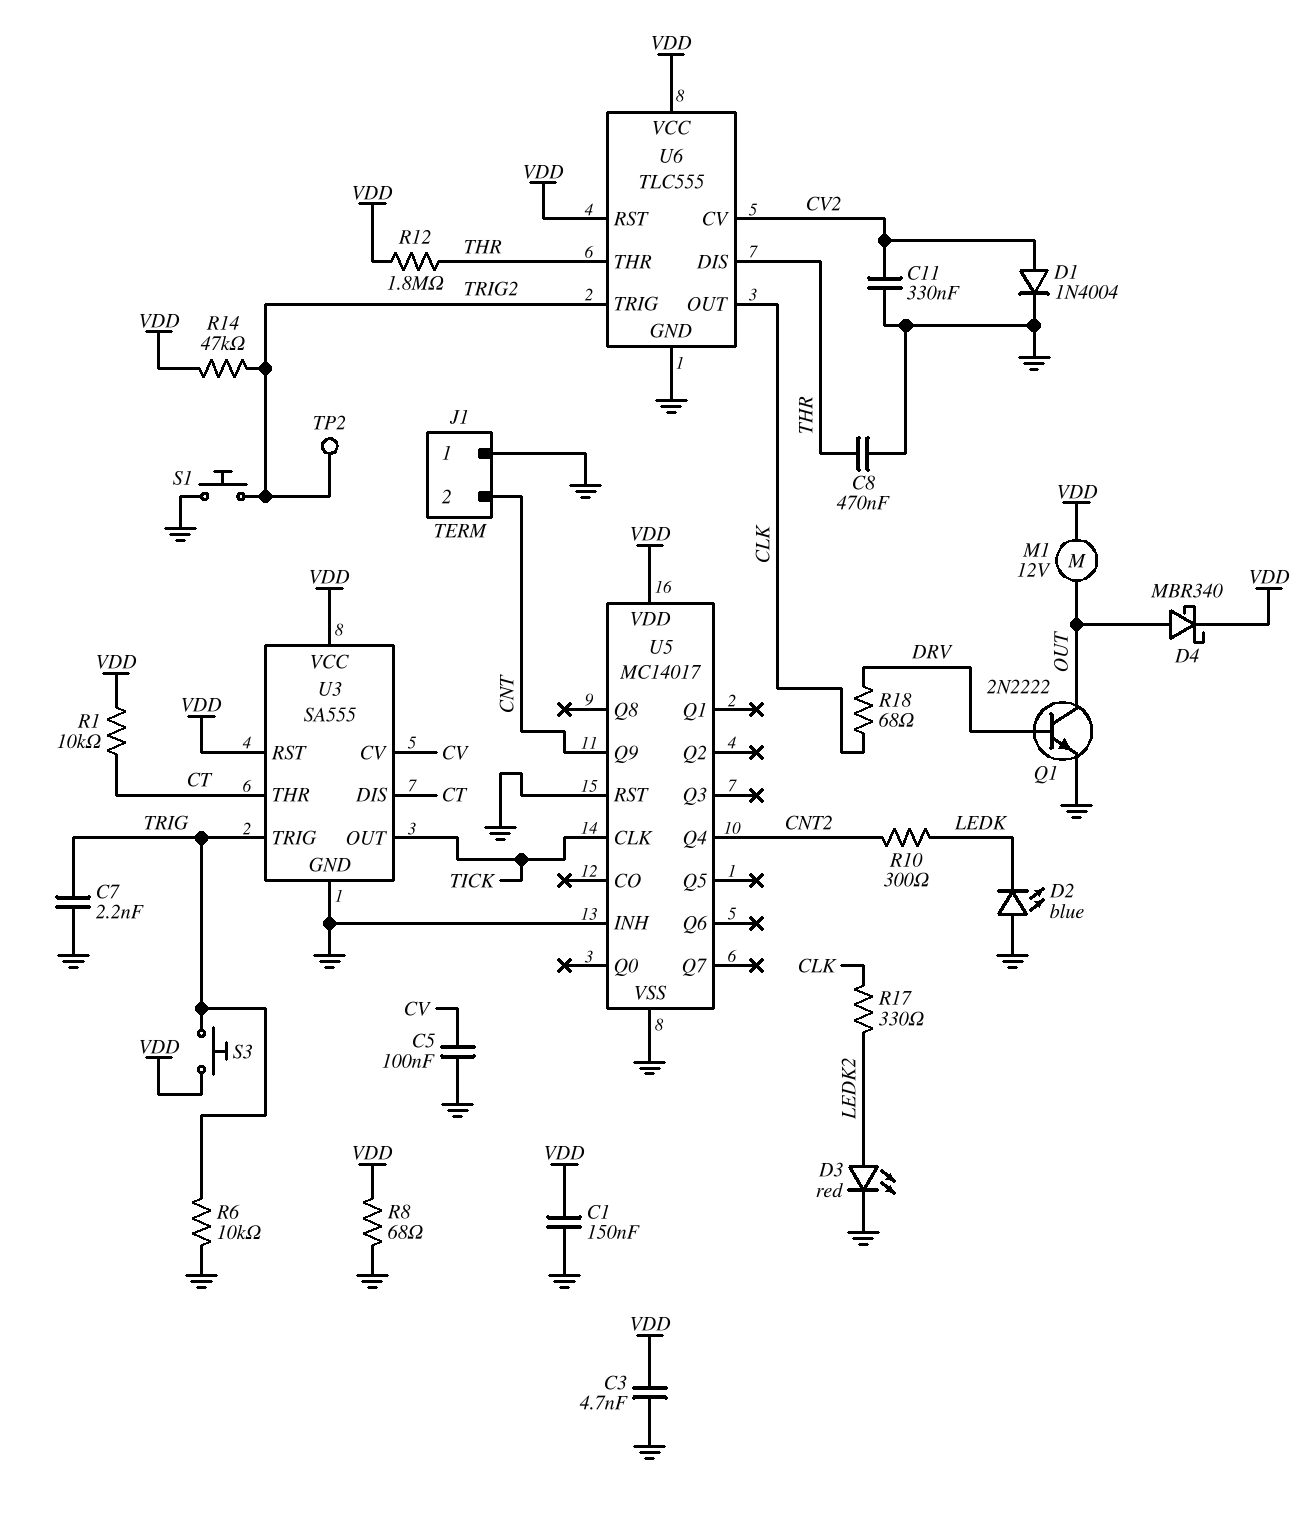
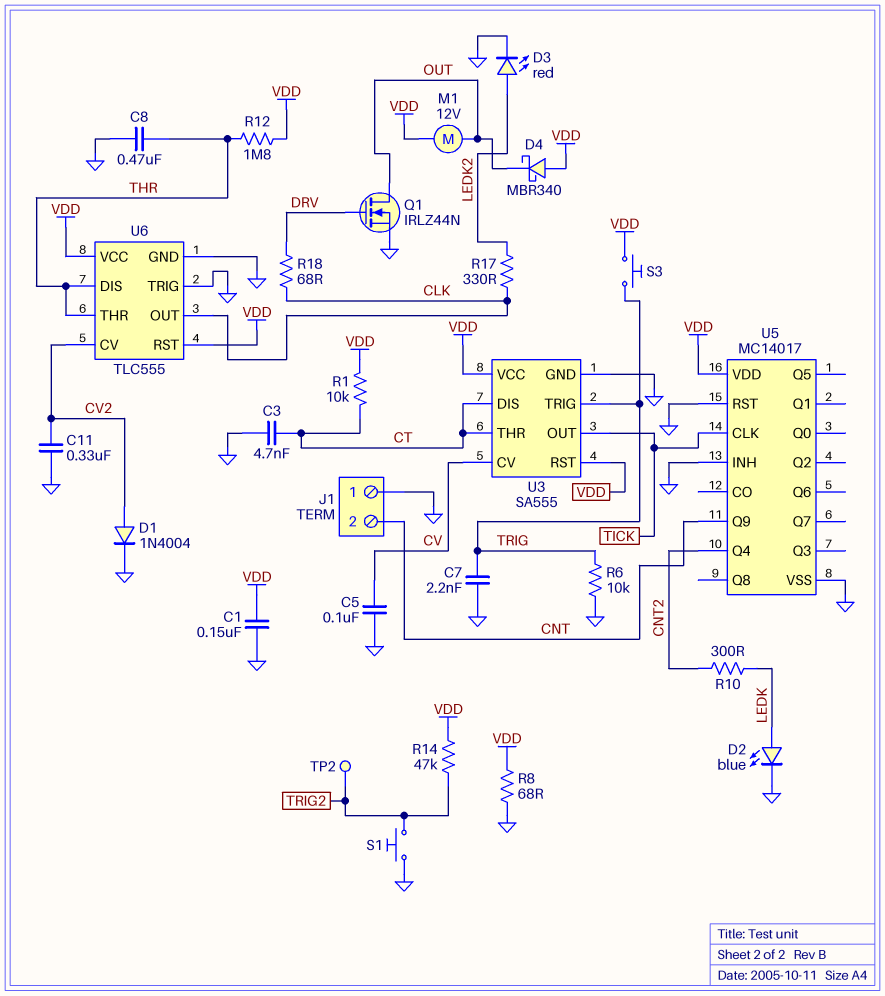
C3: 4.7nF (GND, VDD) -> 4.7nF (CT, GND)
D2: LED blue (A GND, K LEDK) -> LED blue (A LEDK, K GND)
D4: schottky MBR340 (A OUT, K VDD) -> schottky MBR340 (A VDD, K OUT)
Q1: NPN 2N2222 (B DRV, C OUT, E GND) -> NMOS IRLZ44N (G DRV, D OUT, S GND)
U6 pin TRIG: TRIG2 -> GND

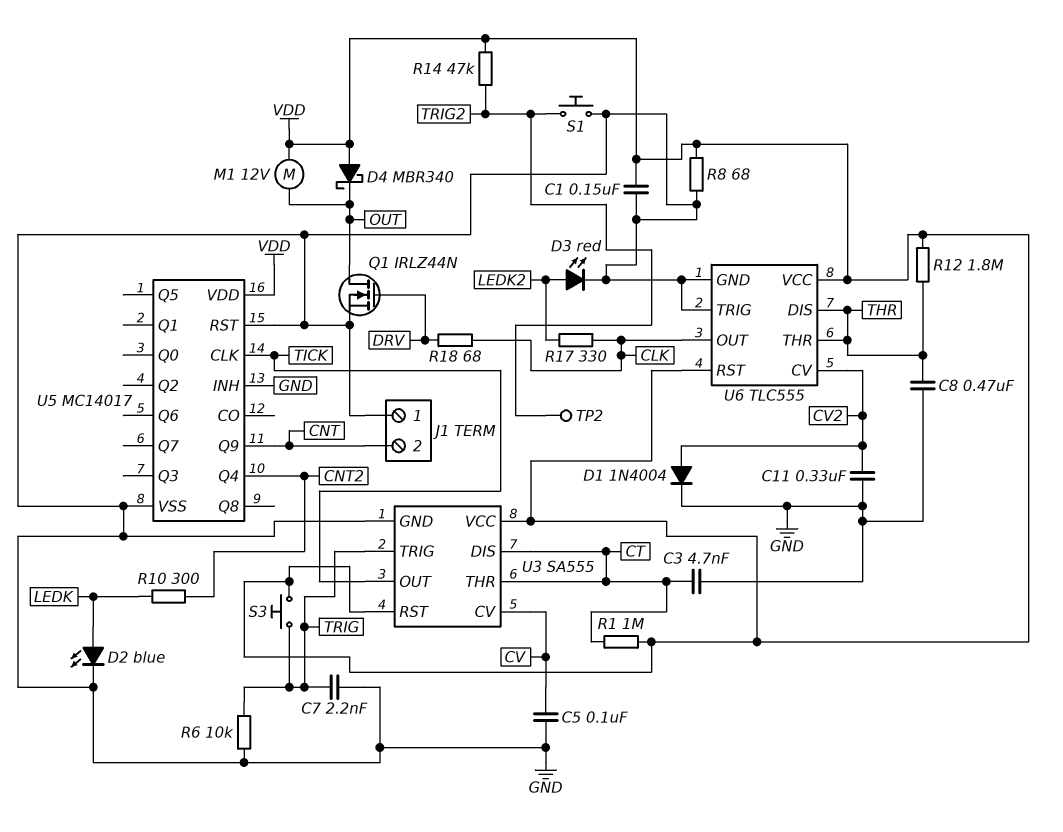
R1: 10k (CT, VDD) -> 1M (CT, VDD)

